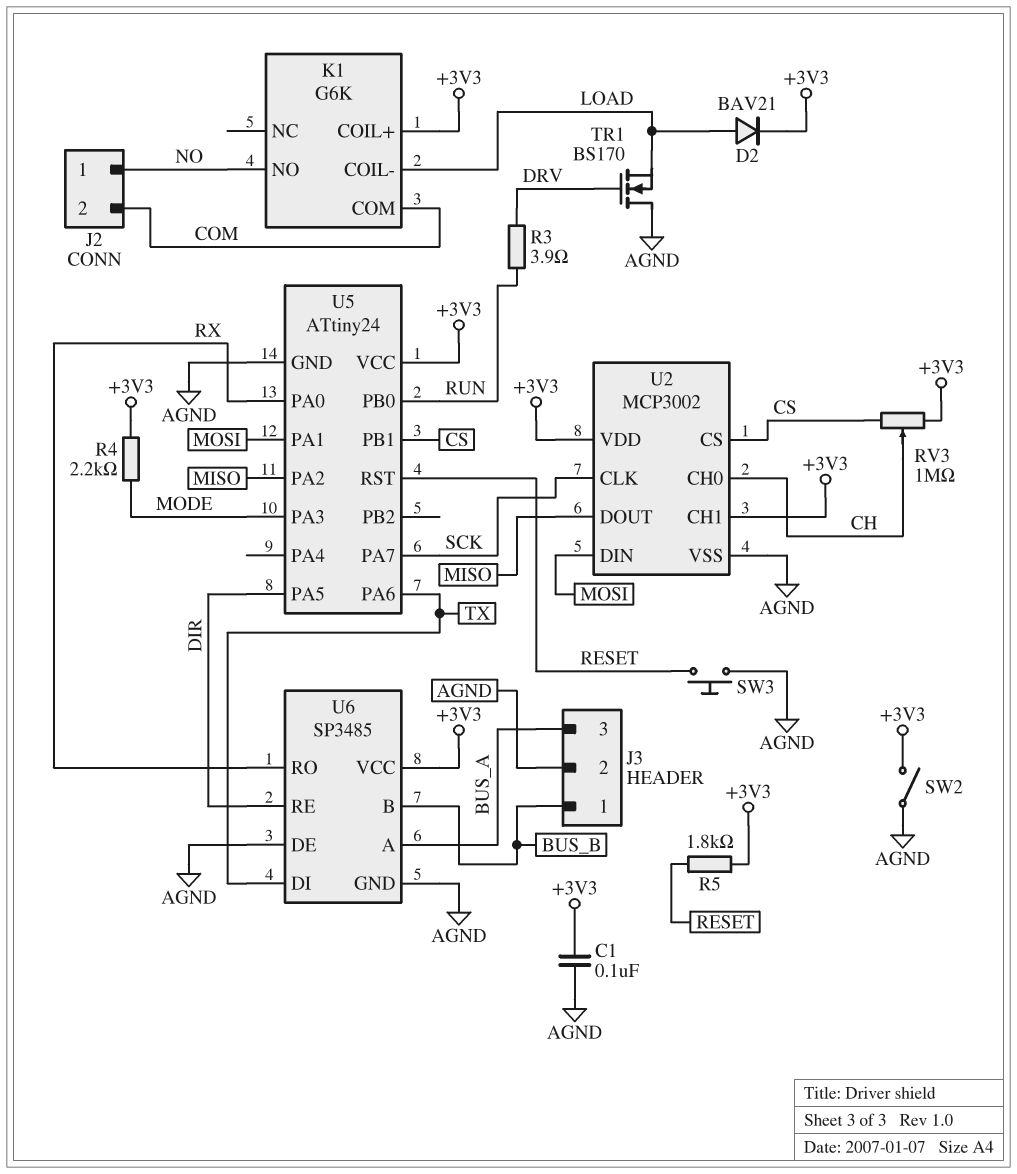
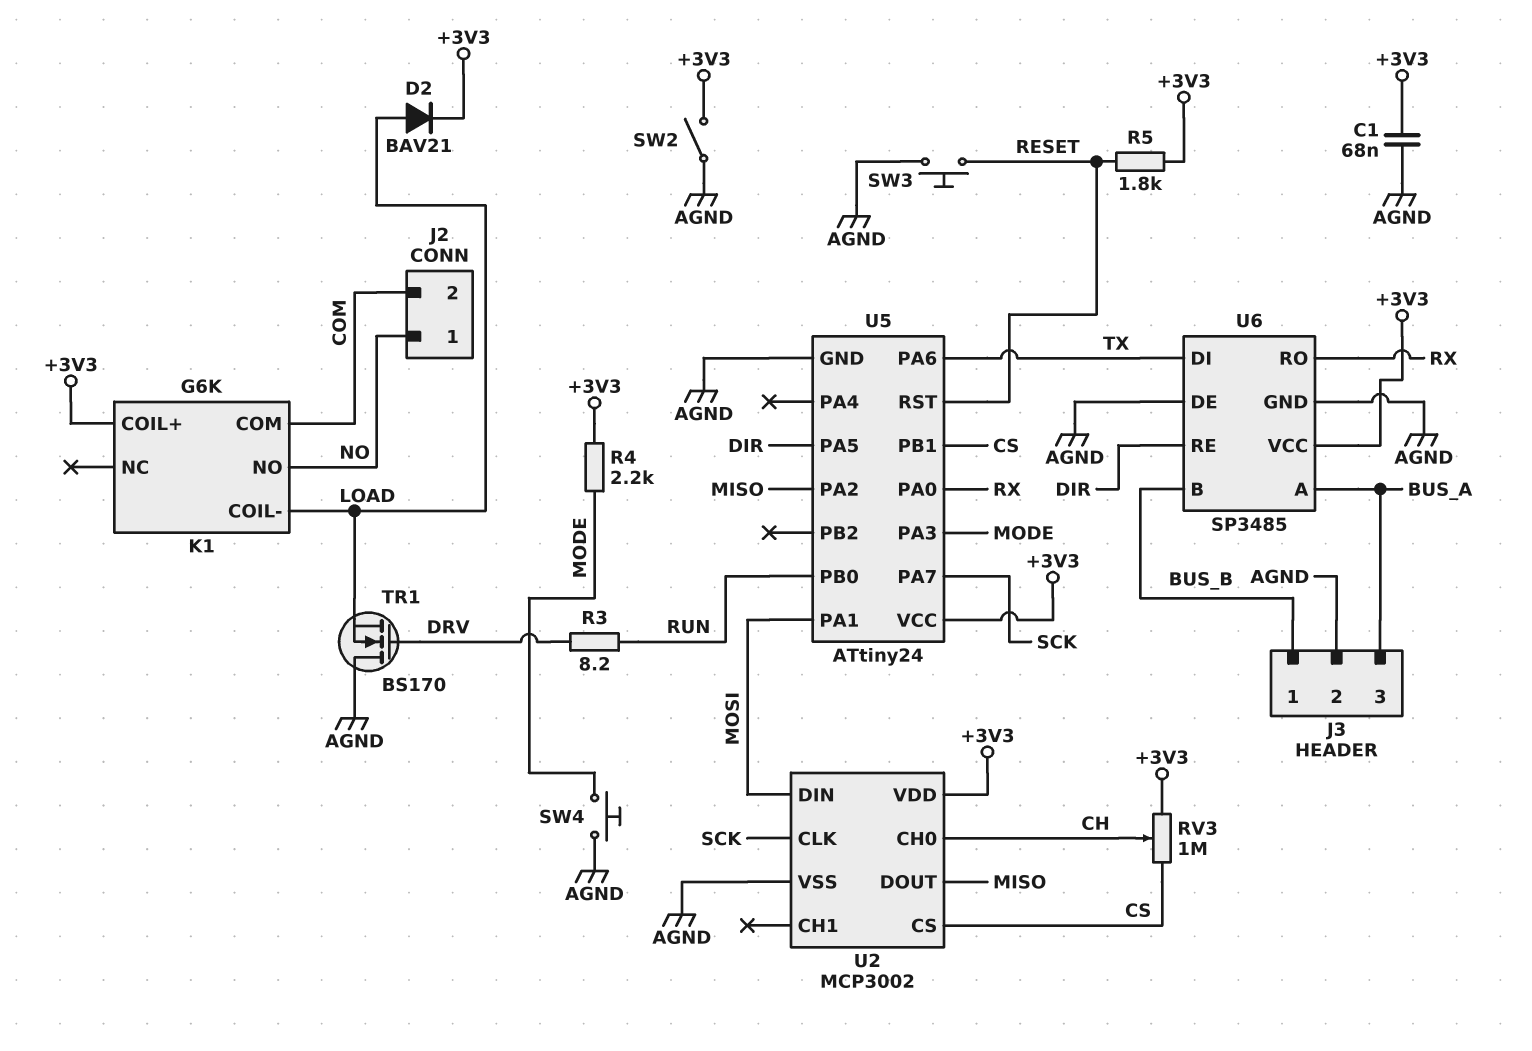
C1: 100nF (+3V3, AGND) -> 68nF (+3V3, AGND)
R3: 3.9 (DRV, RUN) -> 8.2 (DRV, RUN)
SW4: none -> button (AGND, MODE)
U2 pin CH1: +3V3 -> none

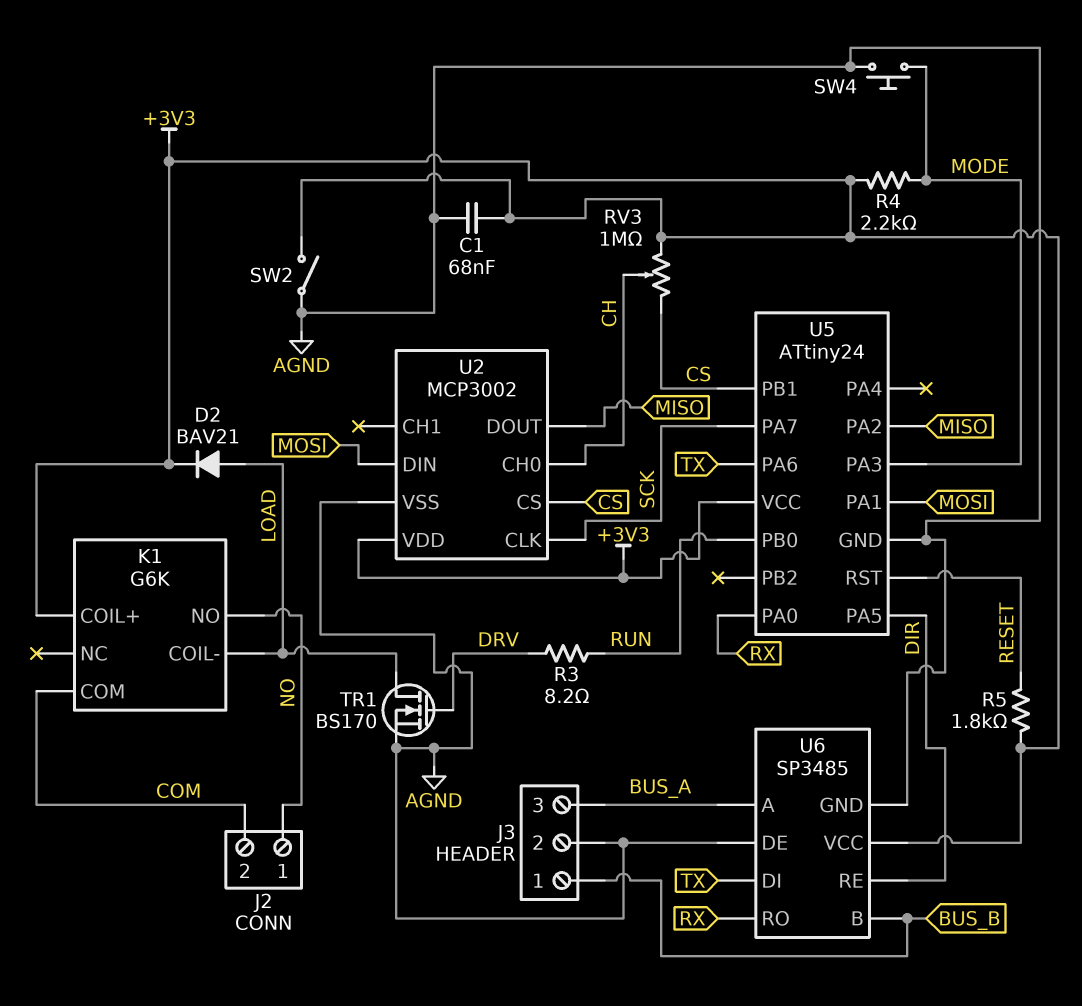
SW3: button (AGND, RESET) -> none
TR1: NMOS BS170 (G DRV, D AGND, S LOAD) -> NMOS BS170 (G DRV, D LOAD, S AGND)

